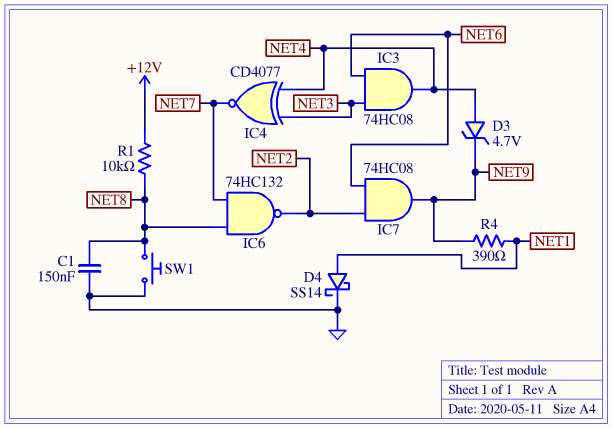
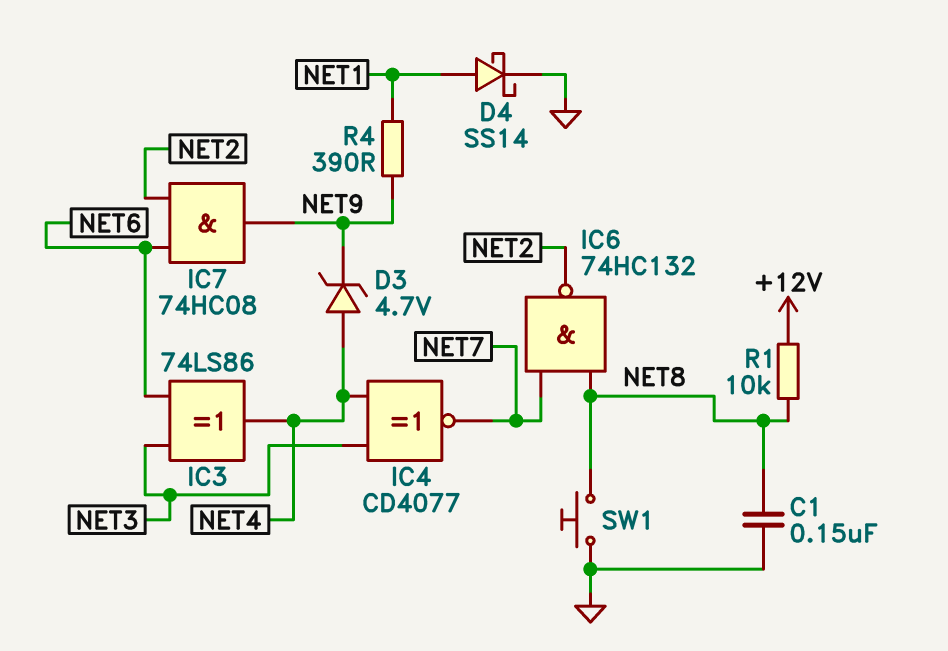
IC3: AND 74HC08 (in NET3, in NET6, out NET4) -> XOR 74LS86 (in NET3, in NET6, out NET4)

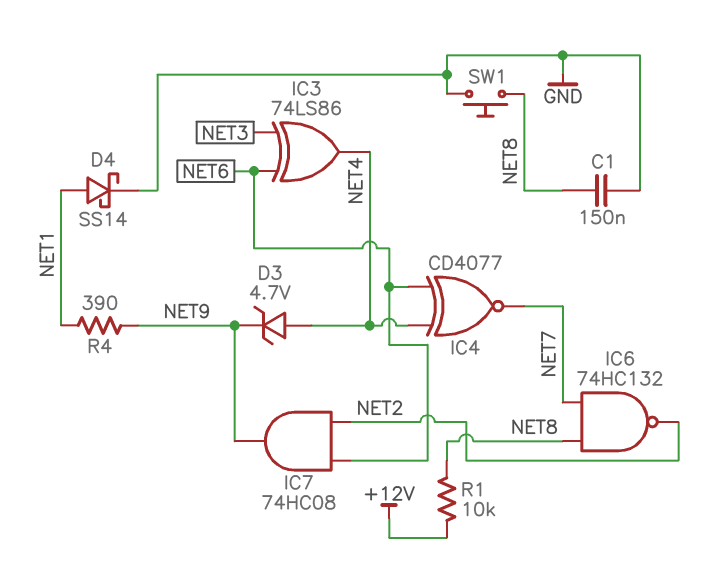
IC4: XNOR CD4077 (in NET3, in NET4, out NET7) -> XNOR CD4077 (in NET4, in NET6, out NET7)

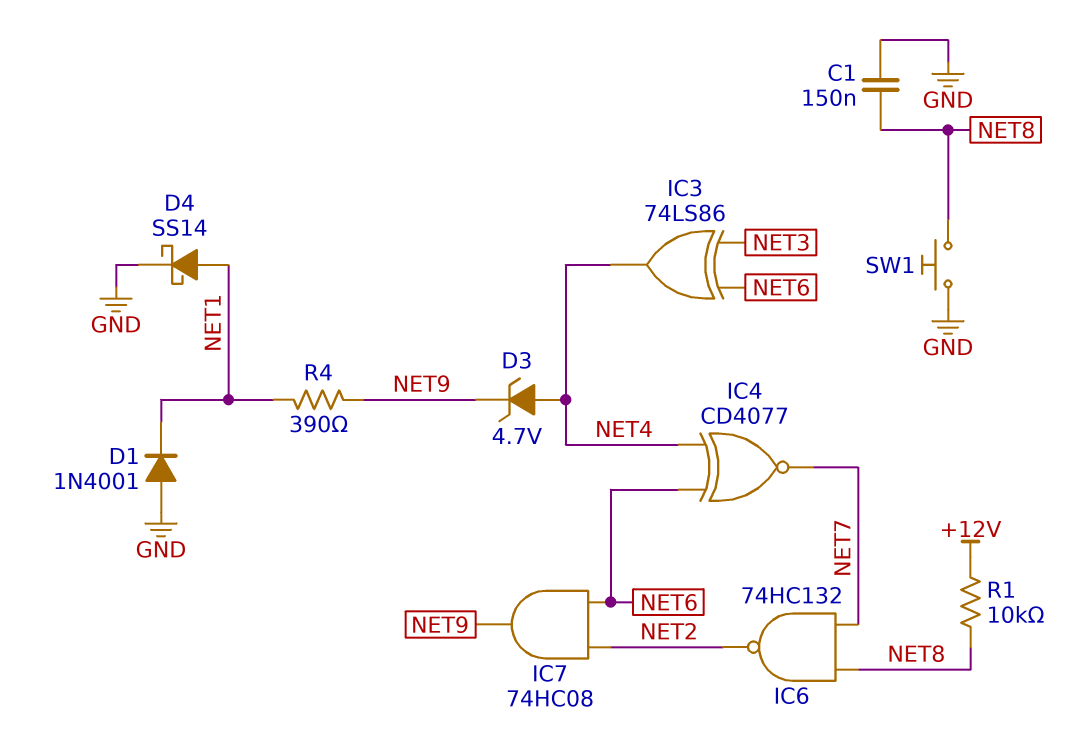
D1: none -> diode 1N4001 (A GND, K NET1)

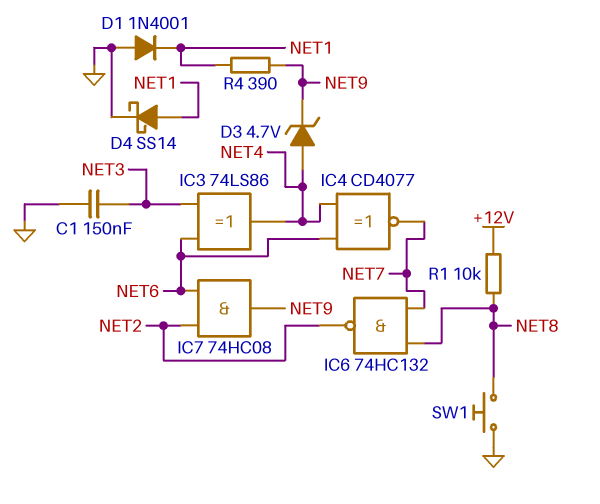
C1: 150nF (GND, NET8) -> 150nF (GND, NET3)

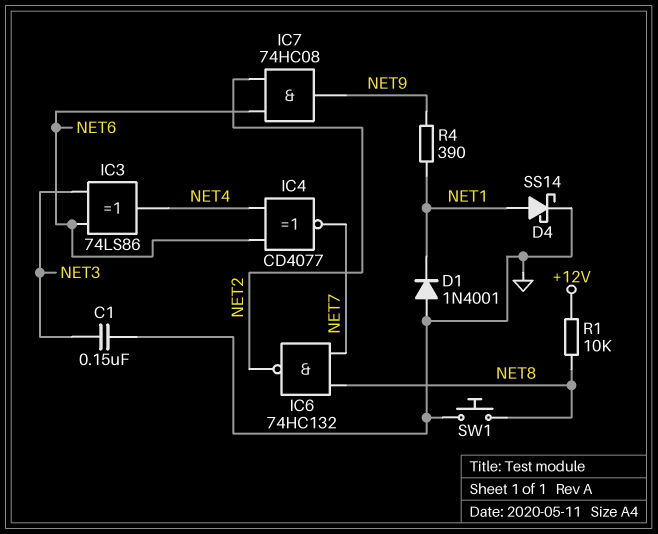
D3: zener 4.7V (A NET4, K NET9) -> none

